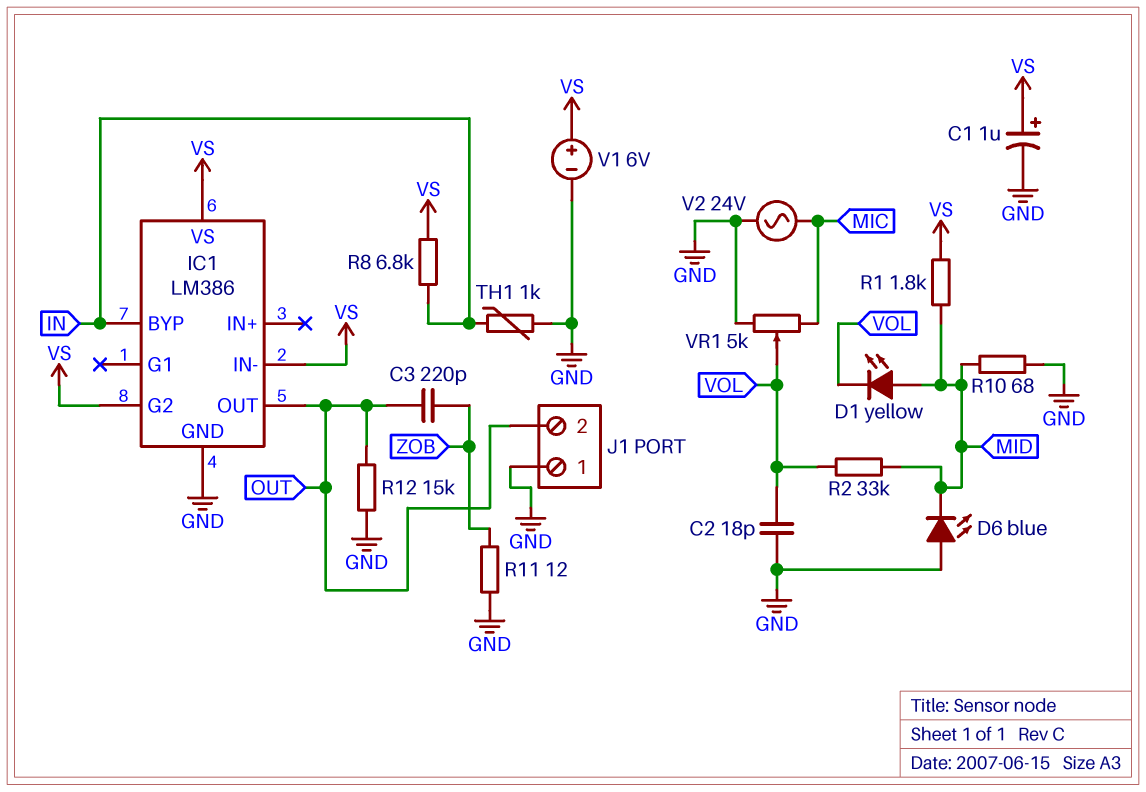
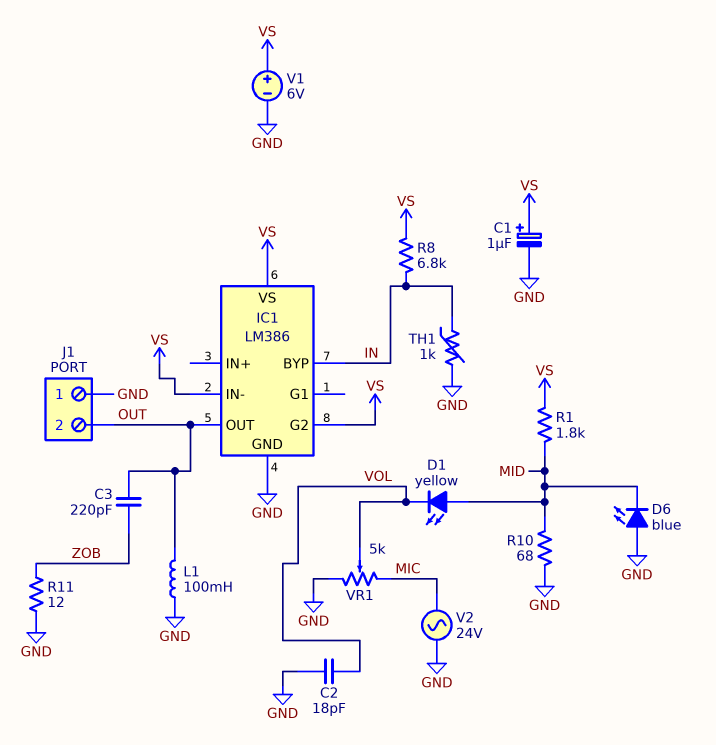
L1: none -> 100mH (GND, OUT)
R2: 33k (MID, VOL) -> none
R12: 15k (GND, OUT) -> none

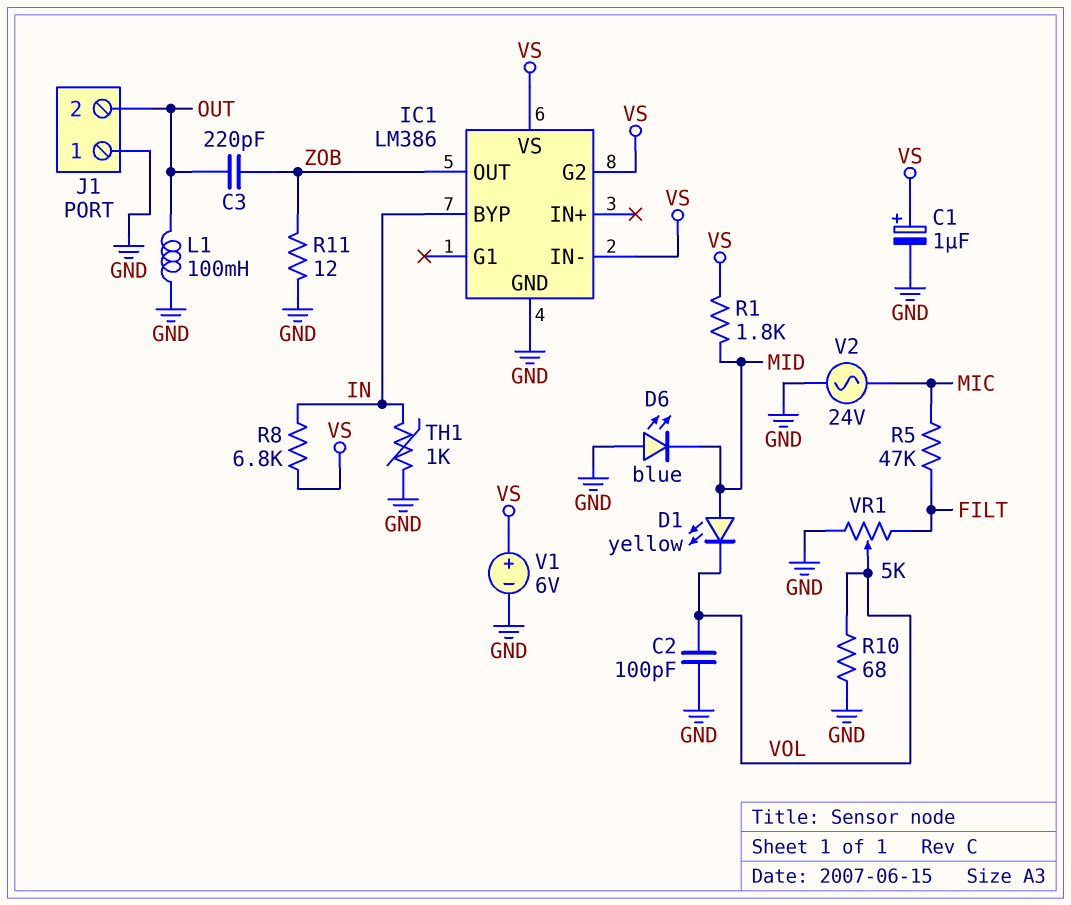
C2: 18pF (GND, VOL) -> 100pF (GND, VOL)
IC1 pin OUT: OUT -> ZOB
R5: none -> 47k (FILT, MIC)
R10: 68 (GND, MID) -> 68 (GND, VOL)
VR1: 5k (GND, MIC, wiper VOL) -> 5k (FILT, GND, wiper VOL)

